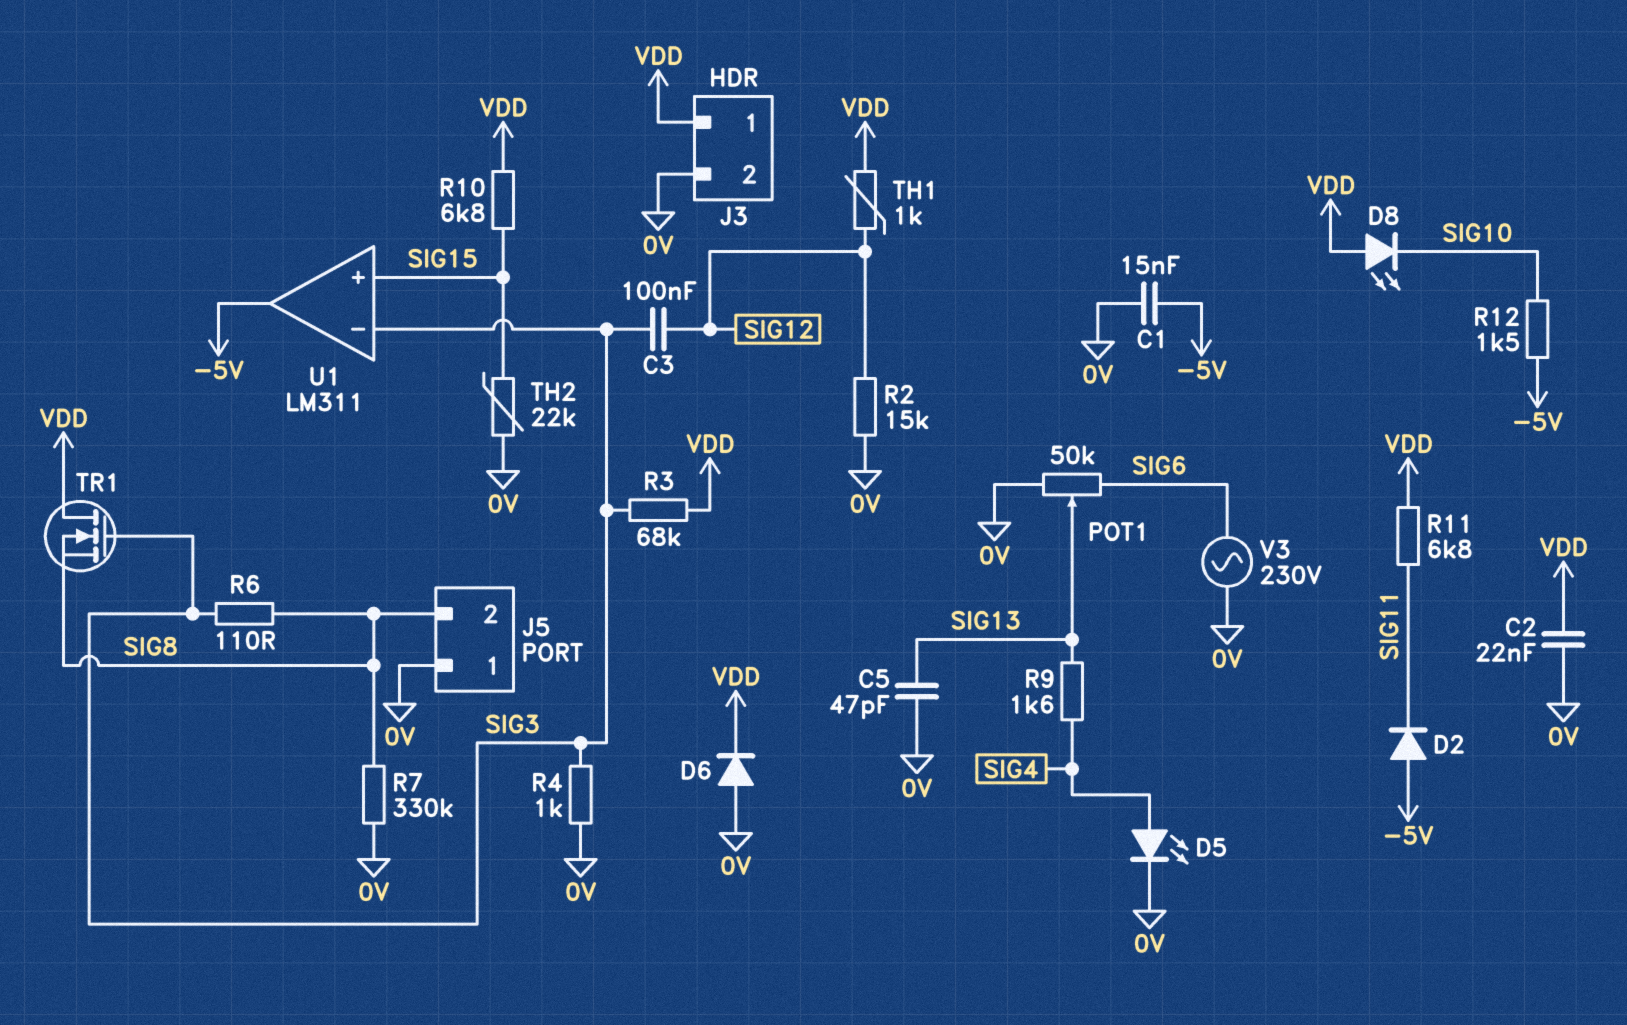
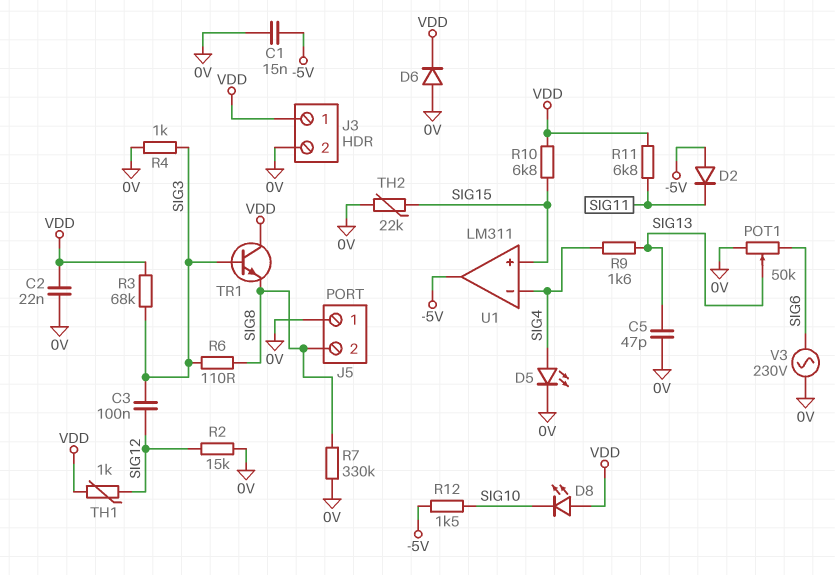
TR1: NMOS (G SIG3, D VDD, S SIG8) -> NPN (B SIG3, C VDD, E SIG8)
U1 pin in-: SIG3 -> SIG4

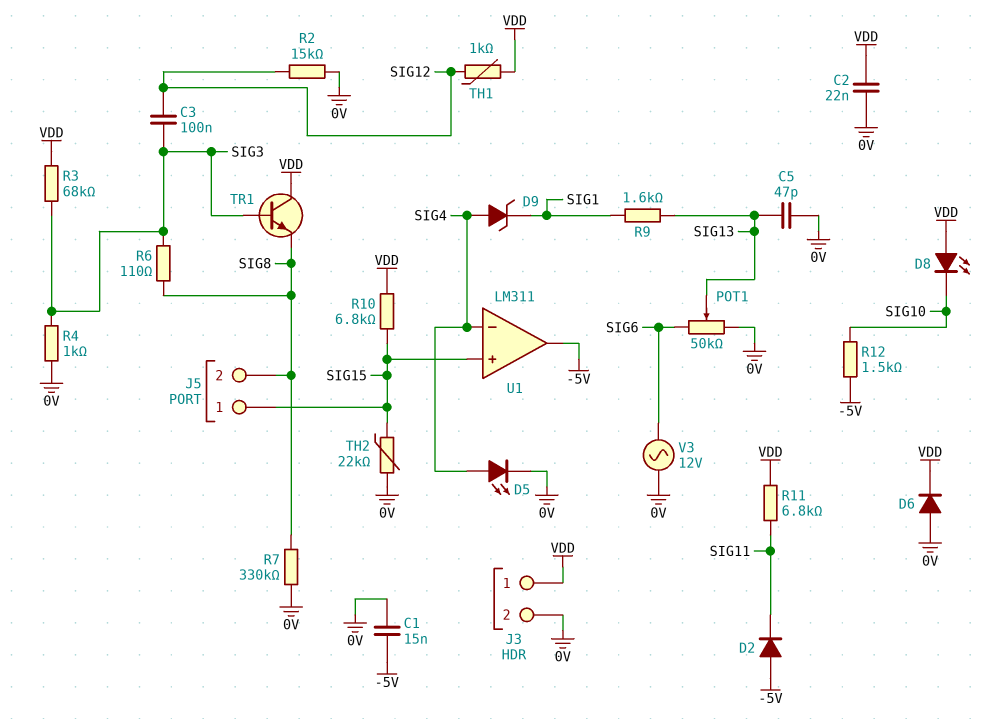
D9: none -> zener (A SIG4, K SIG1)
J5 pin 1: 0V -> SIG15
R9: 1.6k (SIG4, SIG13) -> 1.6k (SIG1, SIG13)
V3: AC 230V (0V, SIG6) -> AC 12V (0V, SIG6)

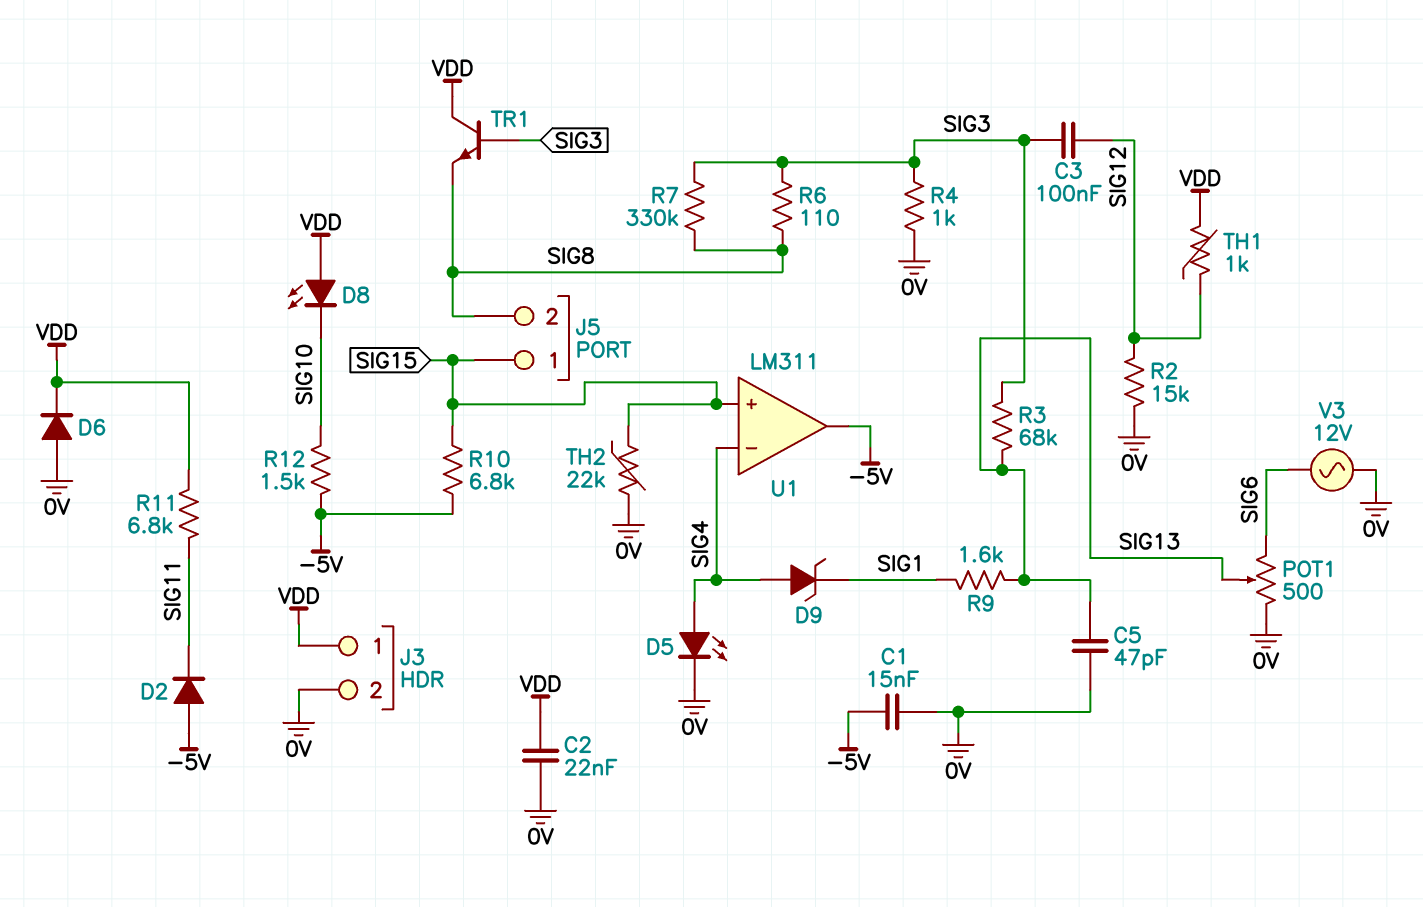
POT1: 50k (0V, SIG6, wiper SIG13) -> 500 (0V, SIG6, wiper SIG13)
R3: 68k (SIG3, VDD) -> 68k (SIG3, SIG13)
R7: 330k (0V, SIG8) -> 330k (SIG3, SIG8)
R10: 6.8k (SIG15, VDD) -> 6.8k (-5V, SIG15)

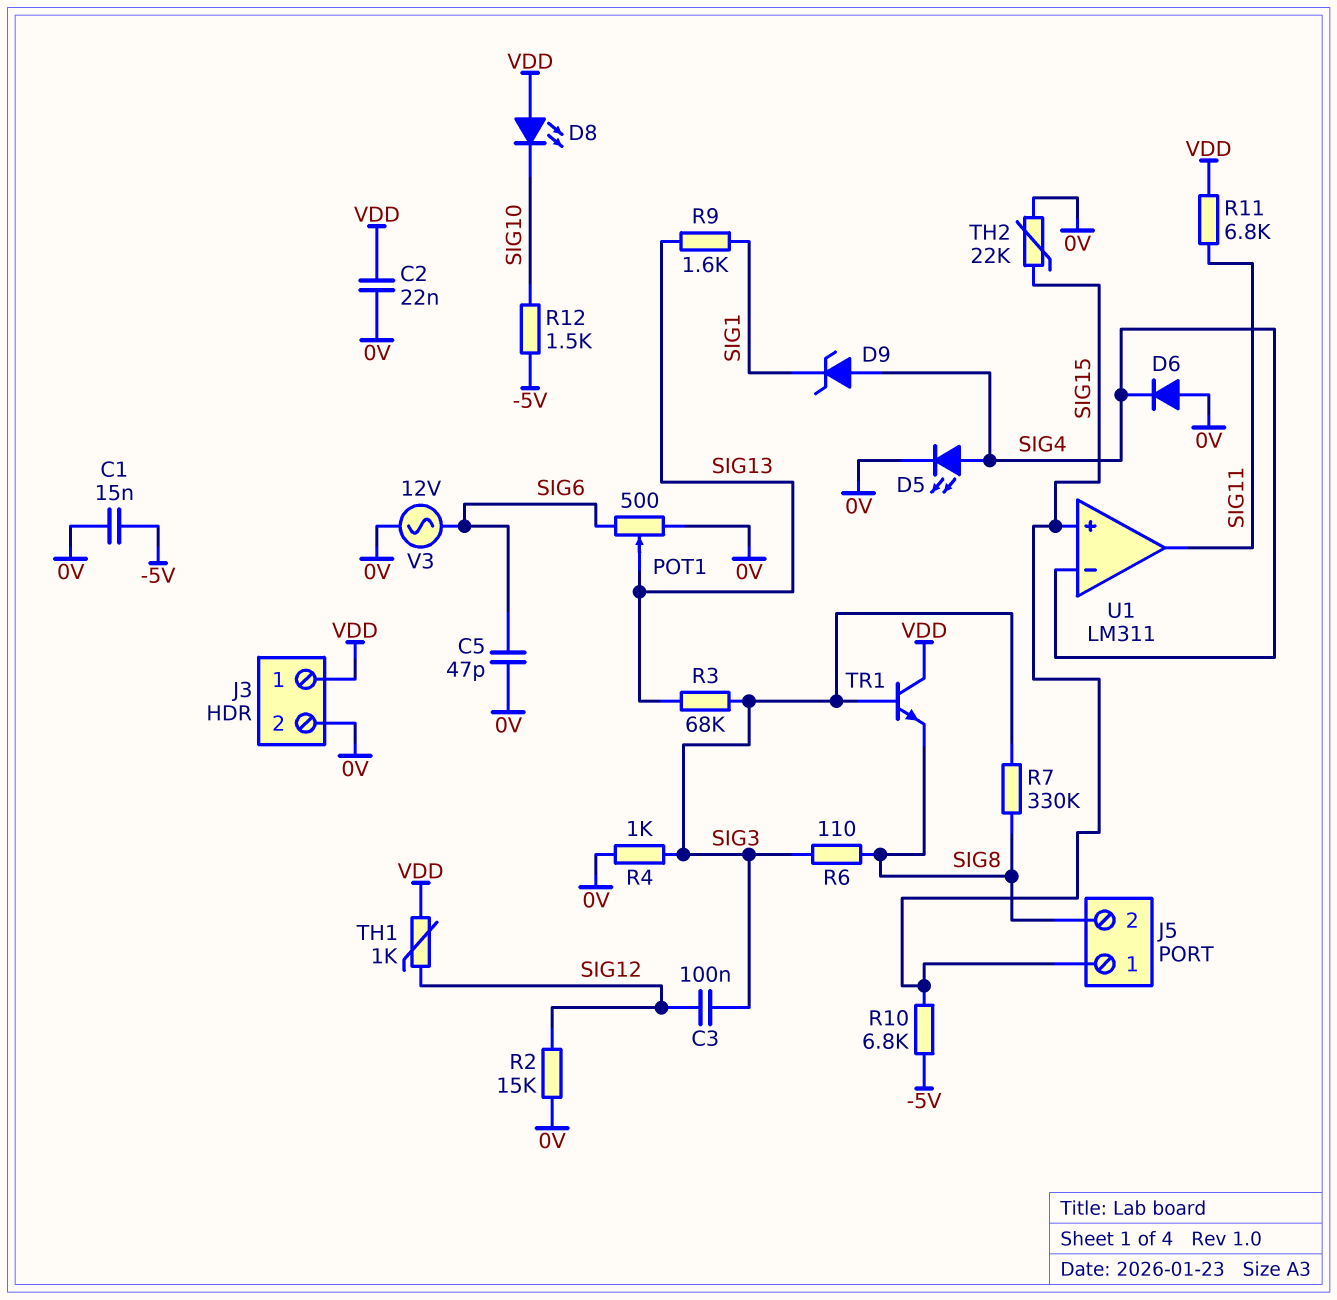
C5: 47pF (0V, SIG13) -> 47pF (0V, SIG6)
D2: diode (A -5V, K SIG11) -> none
D6: diode (A 0V, K VDD) -> diode (A 0V, K SIG4)
U1 pin out: -5V -> SIG11

